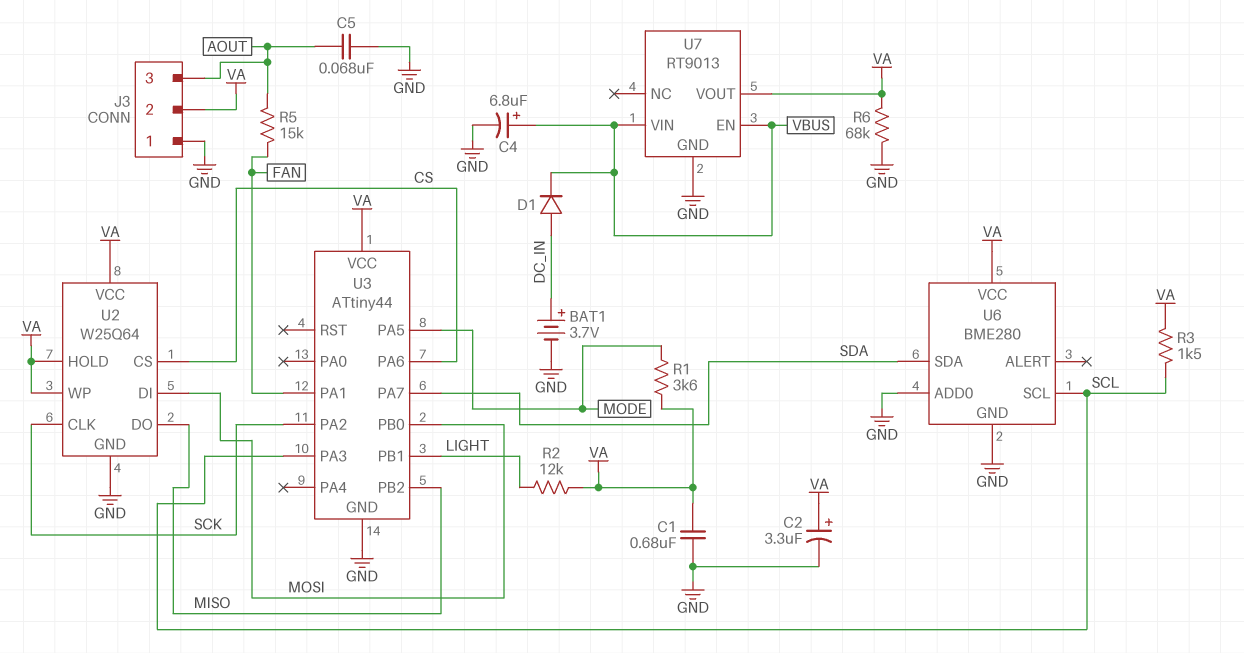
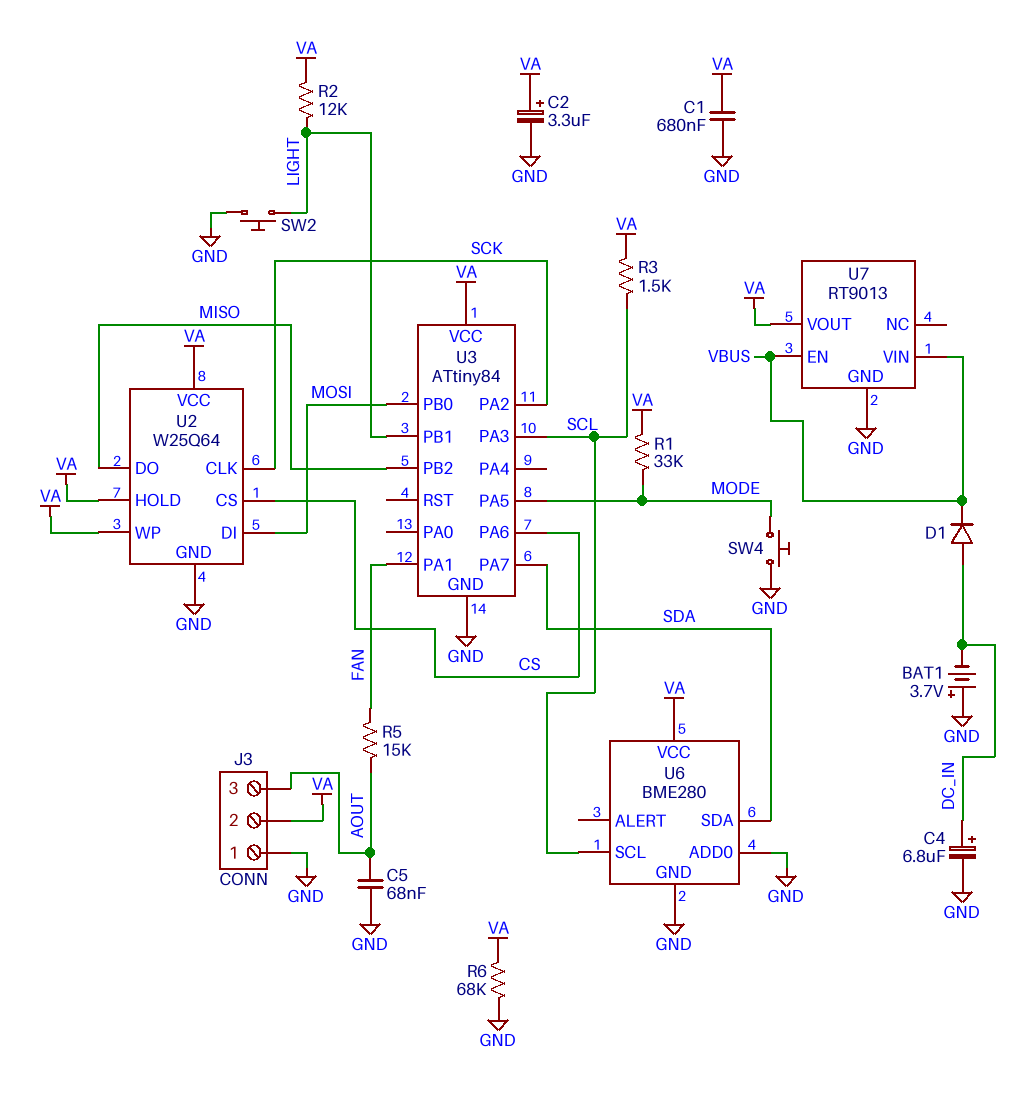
BAT1: 3.7V (plus DC_IN, minus GND) -> 3.7V (plus GND, minus DC_IN)
C4: 6.8uF (plus VBUS, minus GND) -> 6.8uF (plus DC_IN, minus GND)
R1: 3.6k (MODE, VA) -> 33k (MODE, VA)
SW2: none -> button (GND, LIGHT)
SW4: none -> button (GND, MODE)
U3: ATtiny44 -> ATtiny84

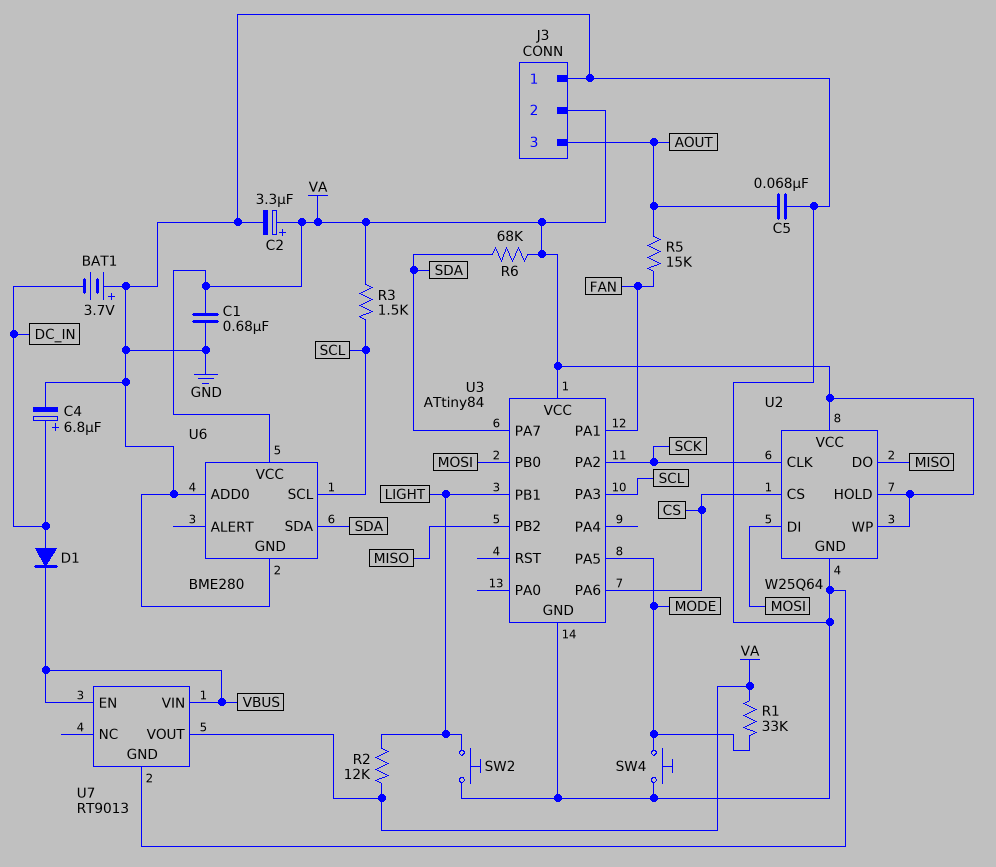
R6: 68k (GND, VA) -> 68k (SDA, VA)

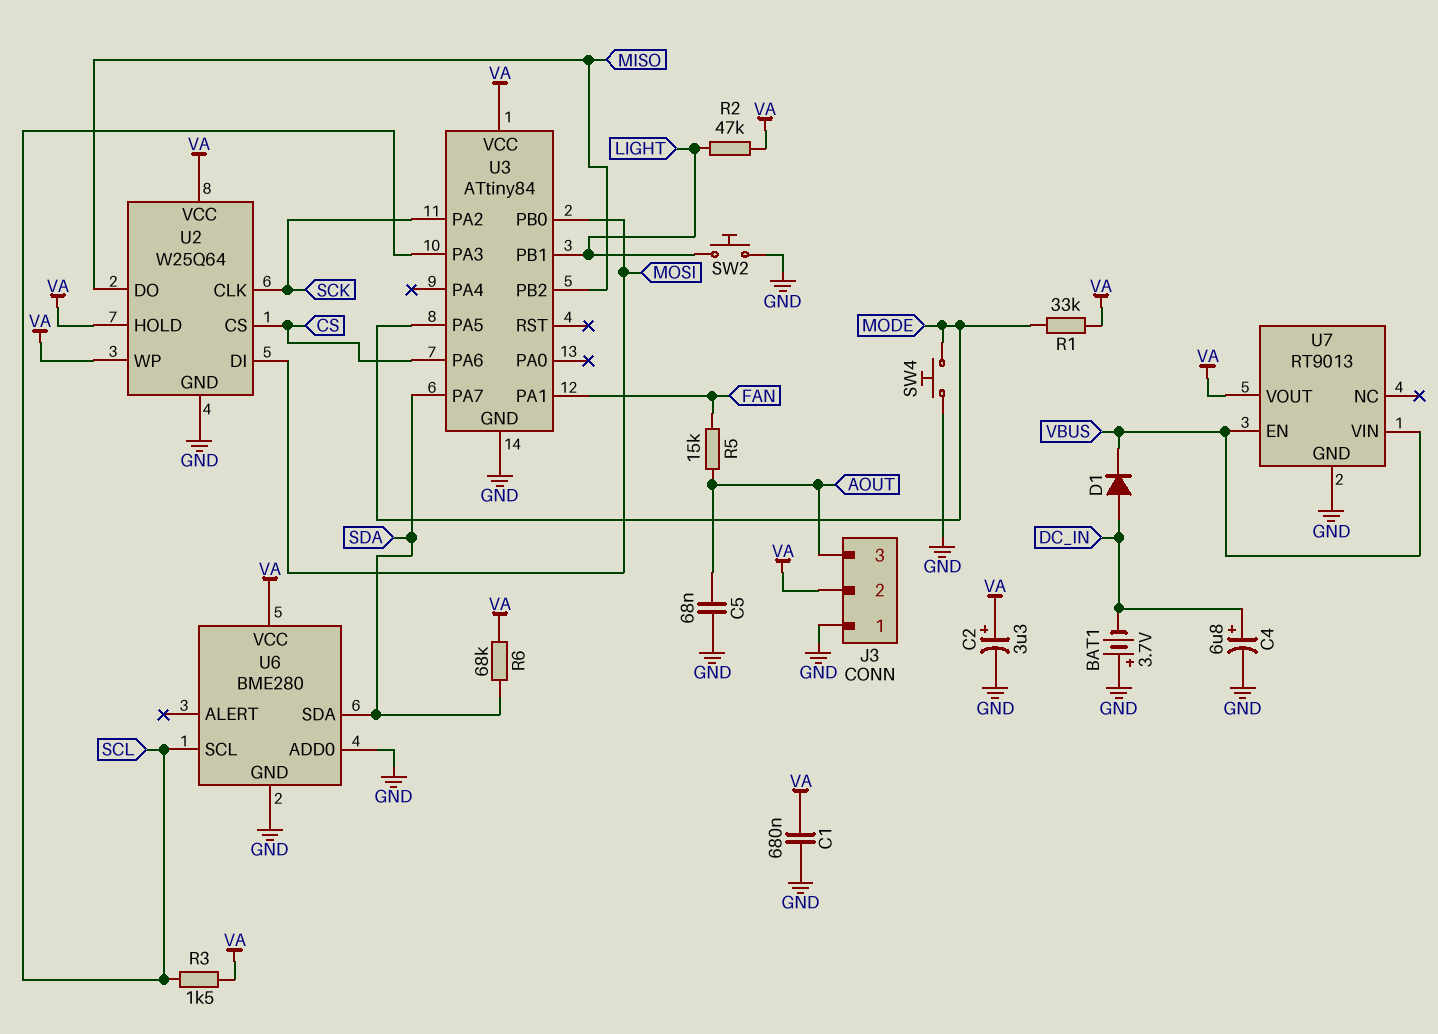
R2: 12k (LIGHT, VA) -> 47k (LIGHT, VA)

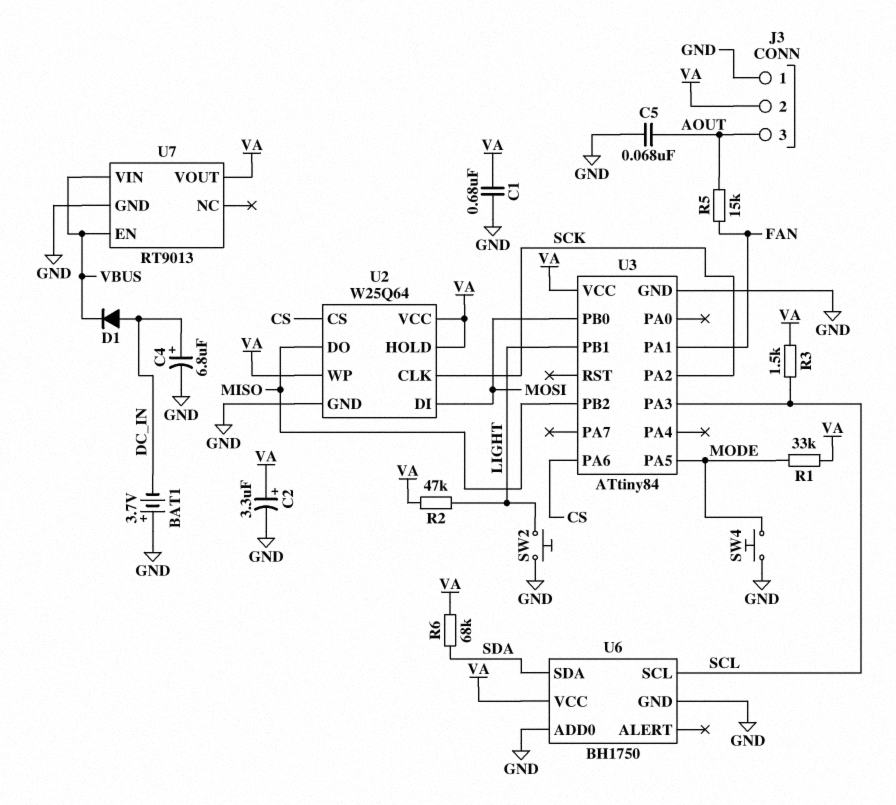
U3 pin PA7: SDA -> none
U6: BME280 -> BH1750

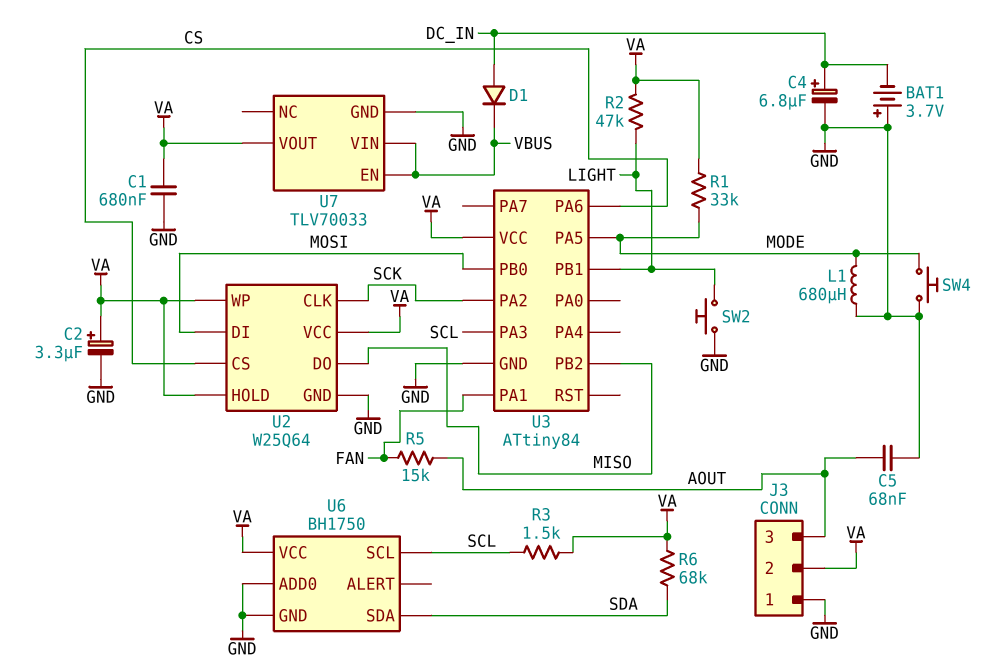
L1: none -> 680uH (GND, MODE)
U7: RT9013 -> TLV70033

